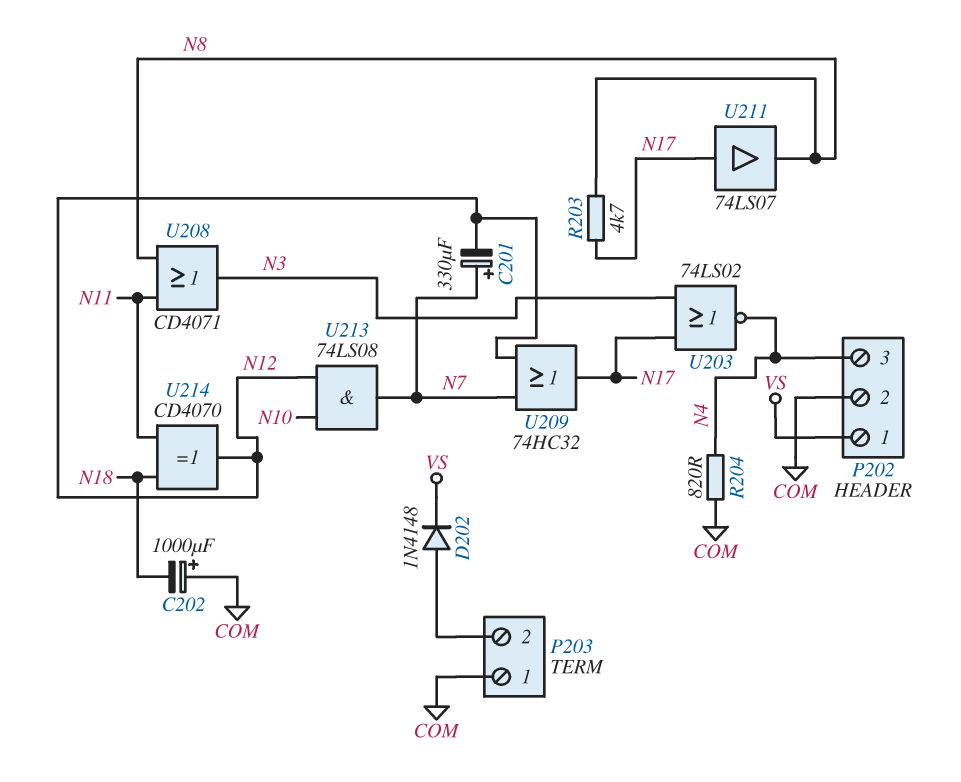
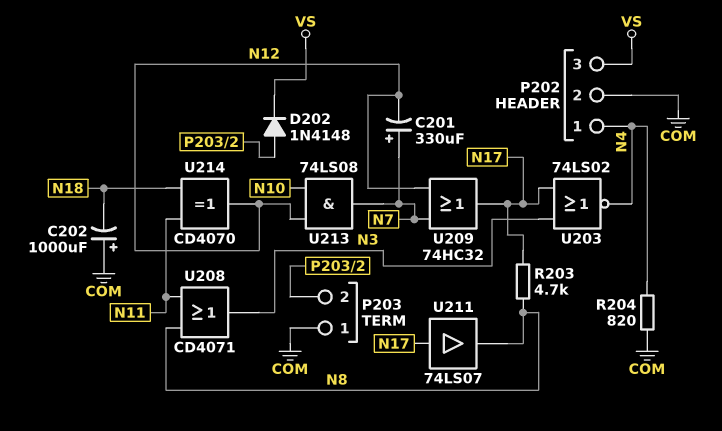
P202 pin 1: VS -> N4
P202 pin 3: N4 -> VS

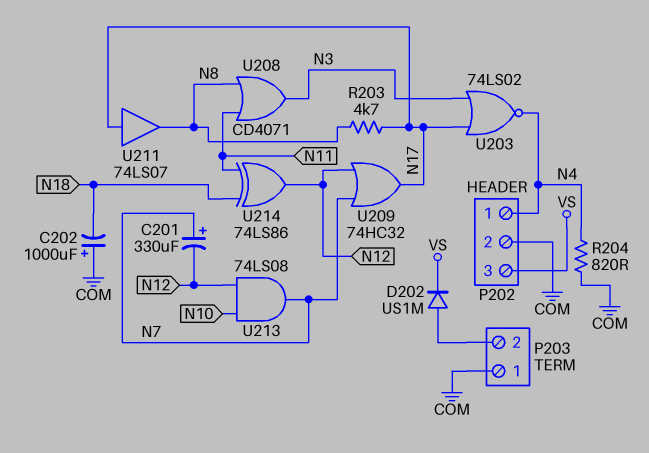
D202: diode 1N4148 (A P203/2, K VS) -> diode US1M (A P203/2, K VS)
U214: XOR CD4070 (in N11, in N18, out N12) -> XOR 74LS86 (in N11, in N18, out N12)

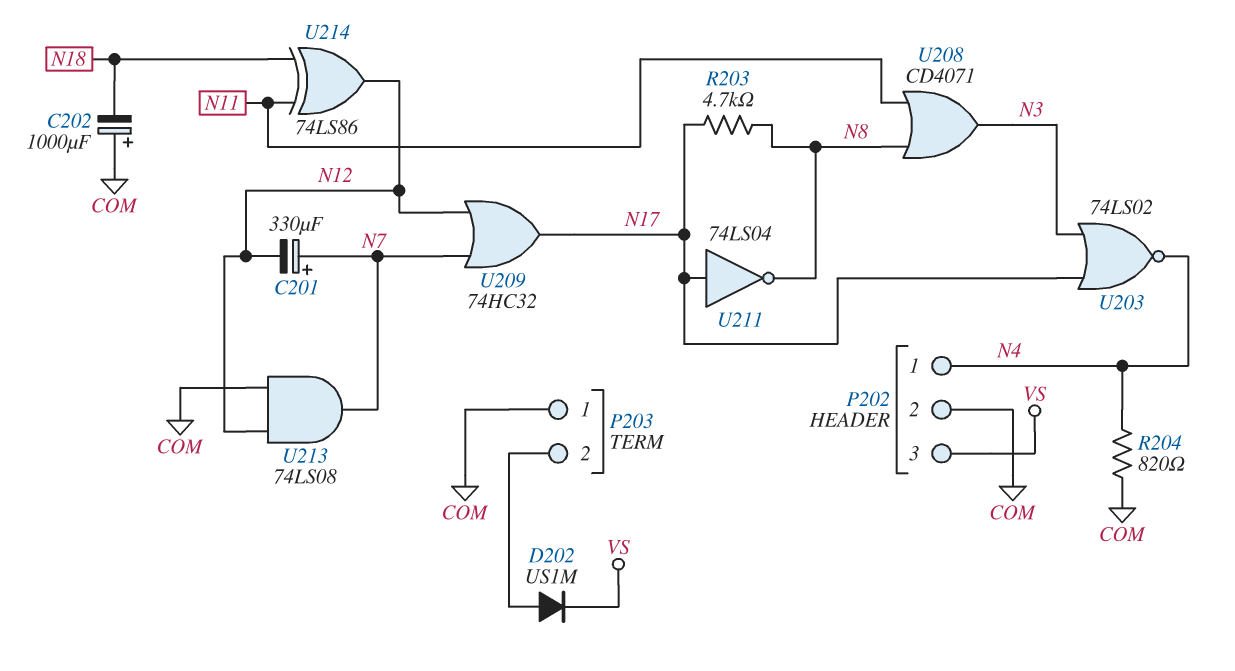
U211: buffer 74LS07 (in N17, out N8) -> NOT 74LS04 (in N17, out N8)
U213: AND 74LS08 (in N10, in N12, out N7) -> AND 74LS08 (in COM, in N12, out N7)

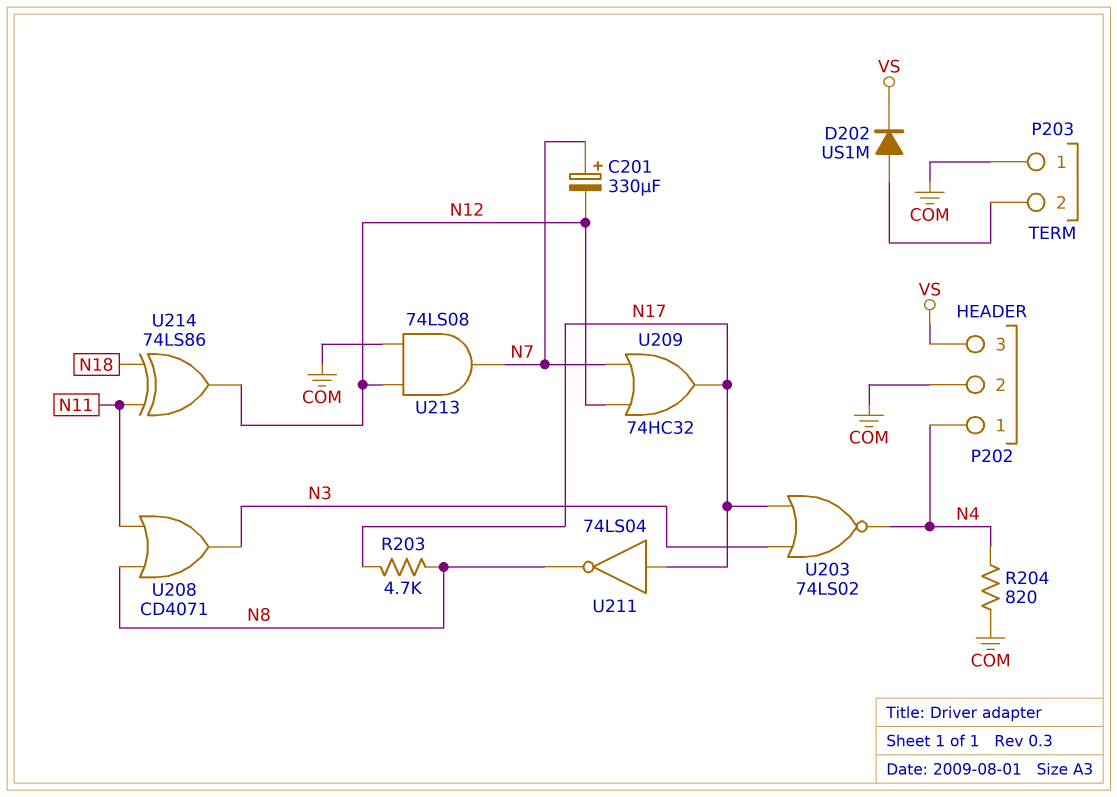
C202: 1000uF (plus COM, minus N18) -> none

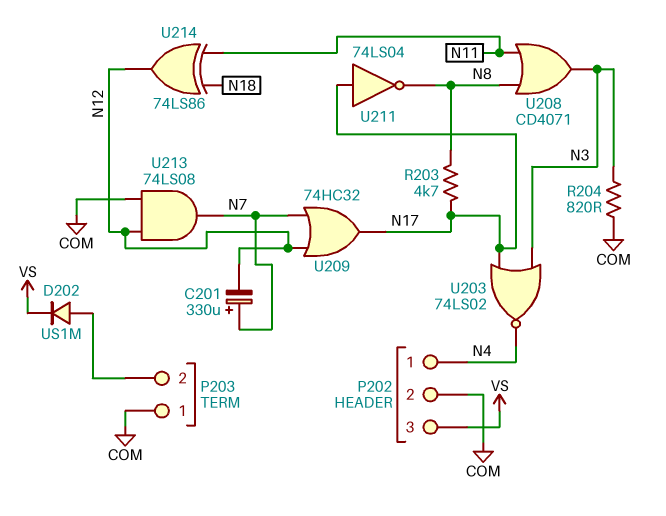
R204: 820 (COM, N4) -> 820 (COM, N3)

